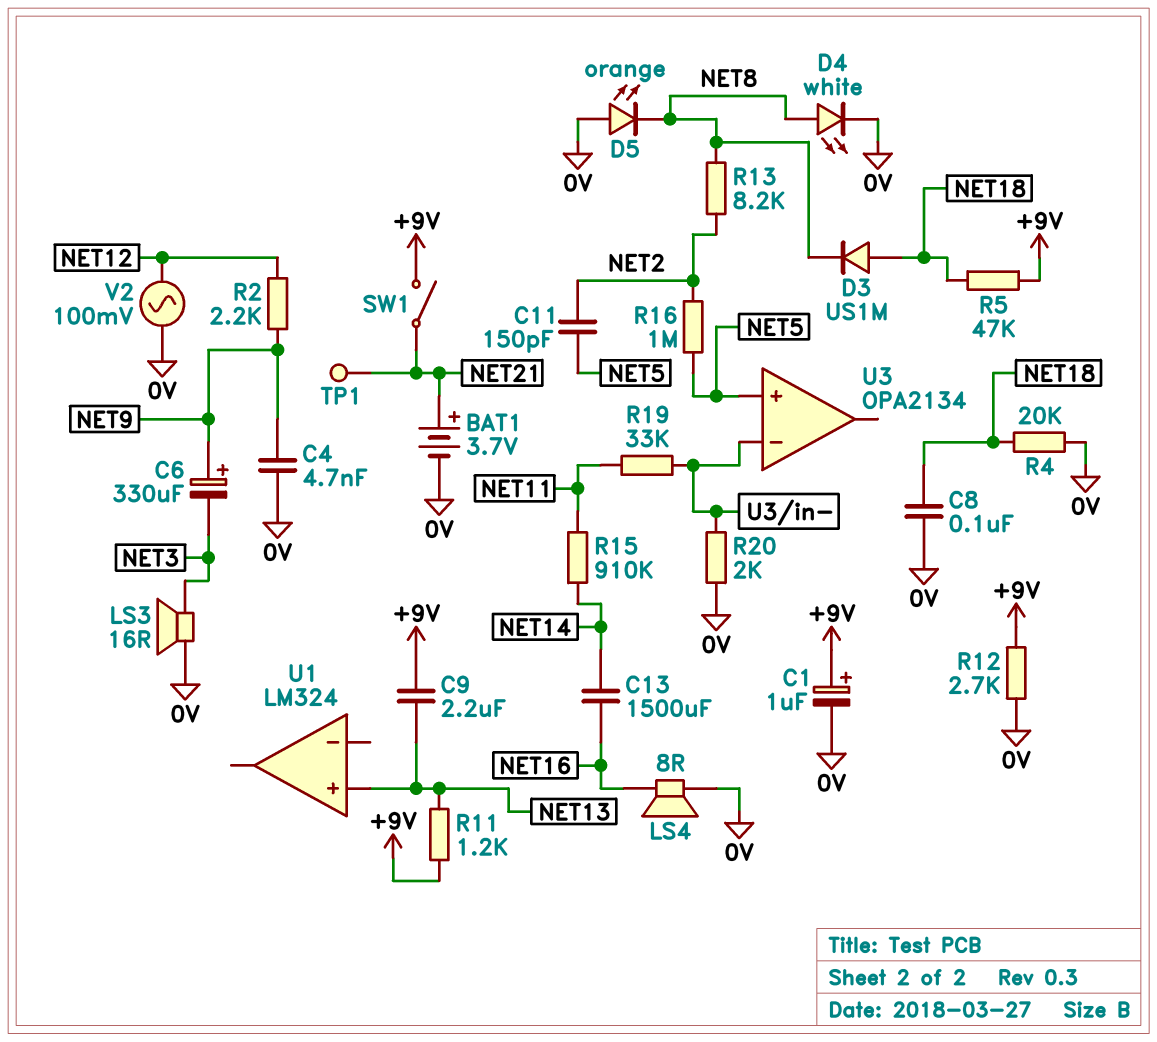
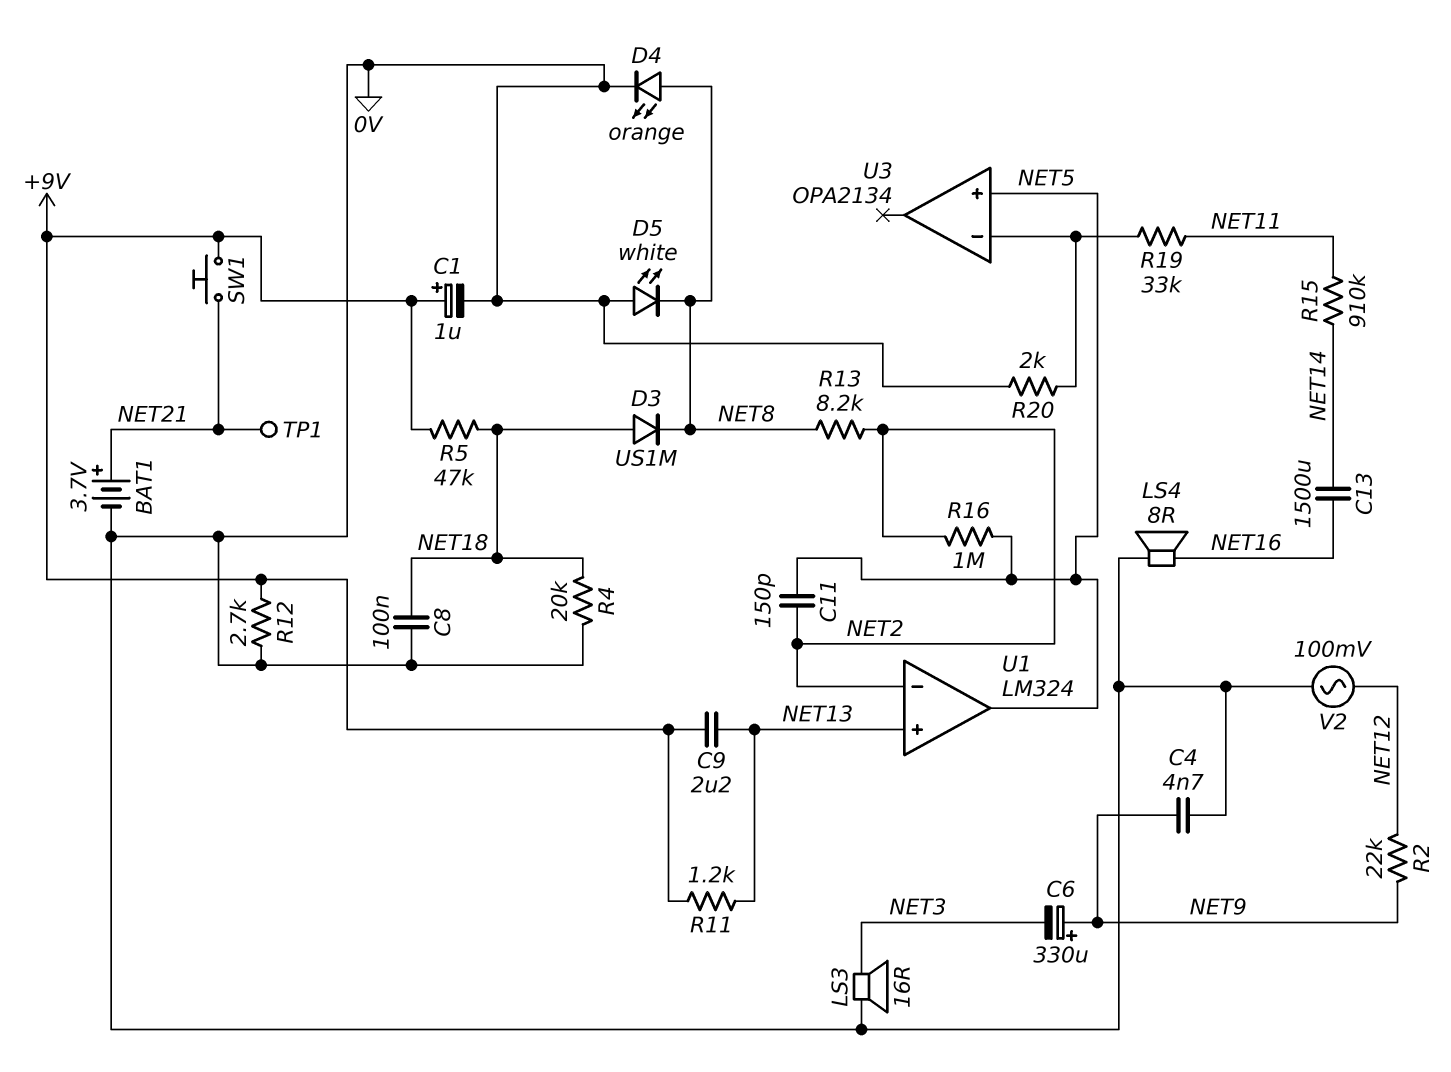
D4: LED white (A NET8, K 0V) -> LED orange (A NET8, K 0V)
D5: LED orange (A 0V, K NET8) -> LED white (A 0V, K NET8)
R2: 2.2k (NET9, NET12) -> 22k (NET9, NET12)
SW1: switch (+9V, NET21) -> button (+9V, NET21)
U1 pin in-: none -> NET2
U1 pin out: none -> NET5

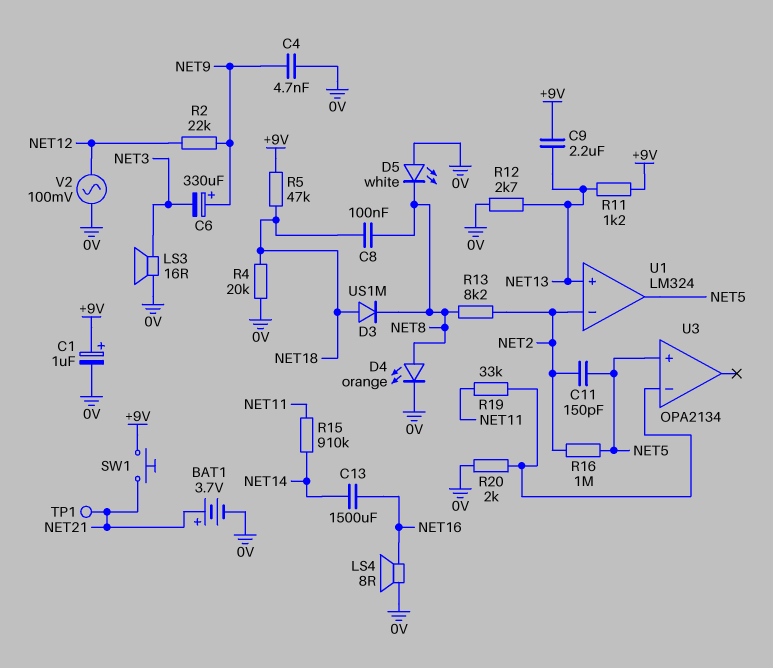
C8: 100nF (0V, NET18) -> 100nF (NET8, NET18)
R12: 2.7k (+9V, 0V) -> 2.7k (0V, NET13)

